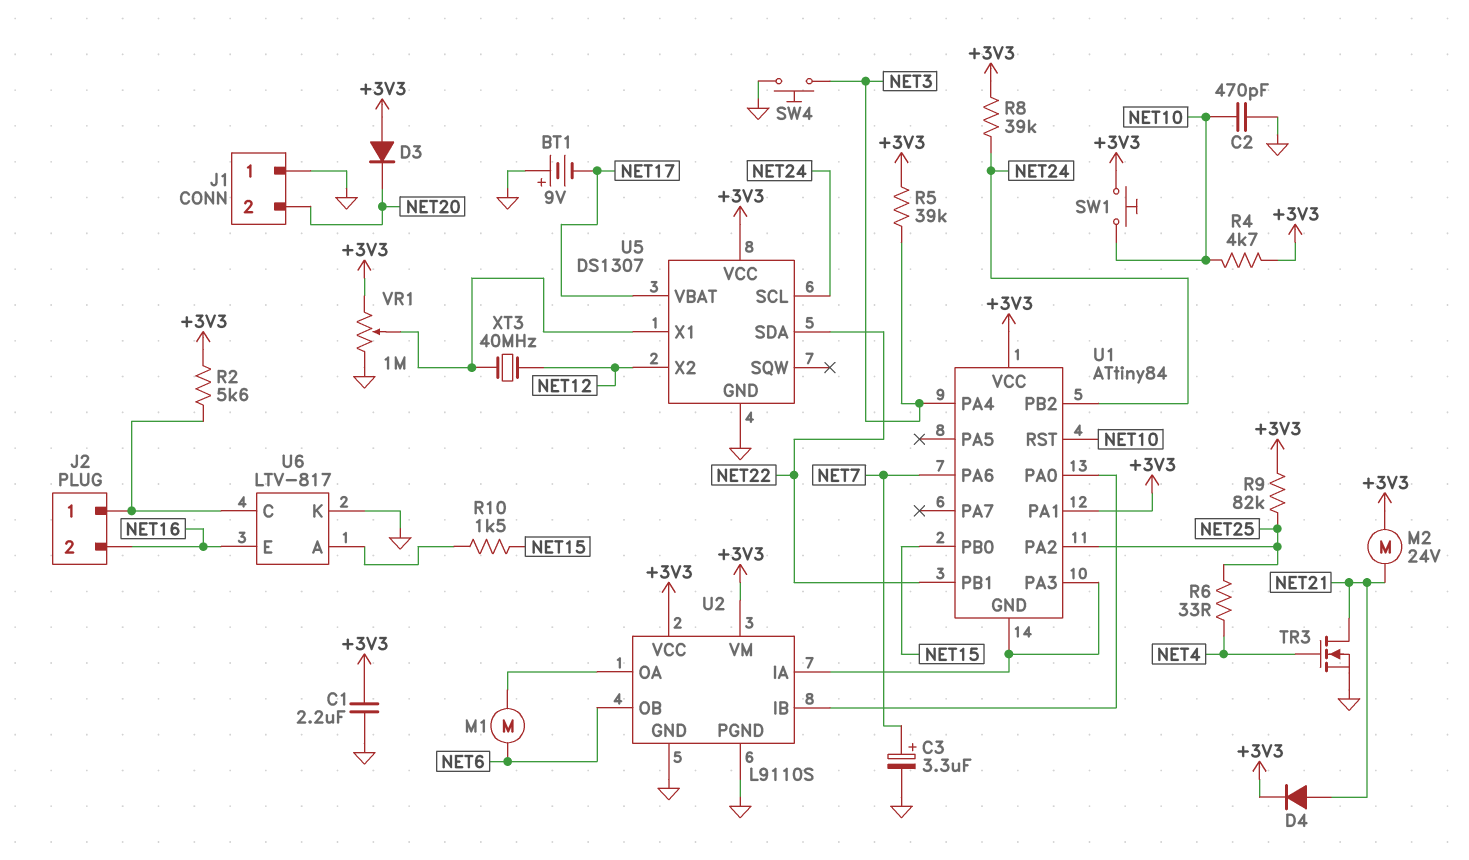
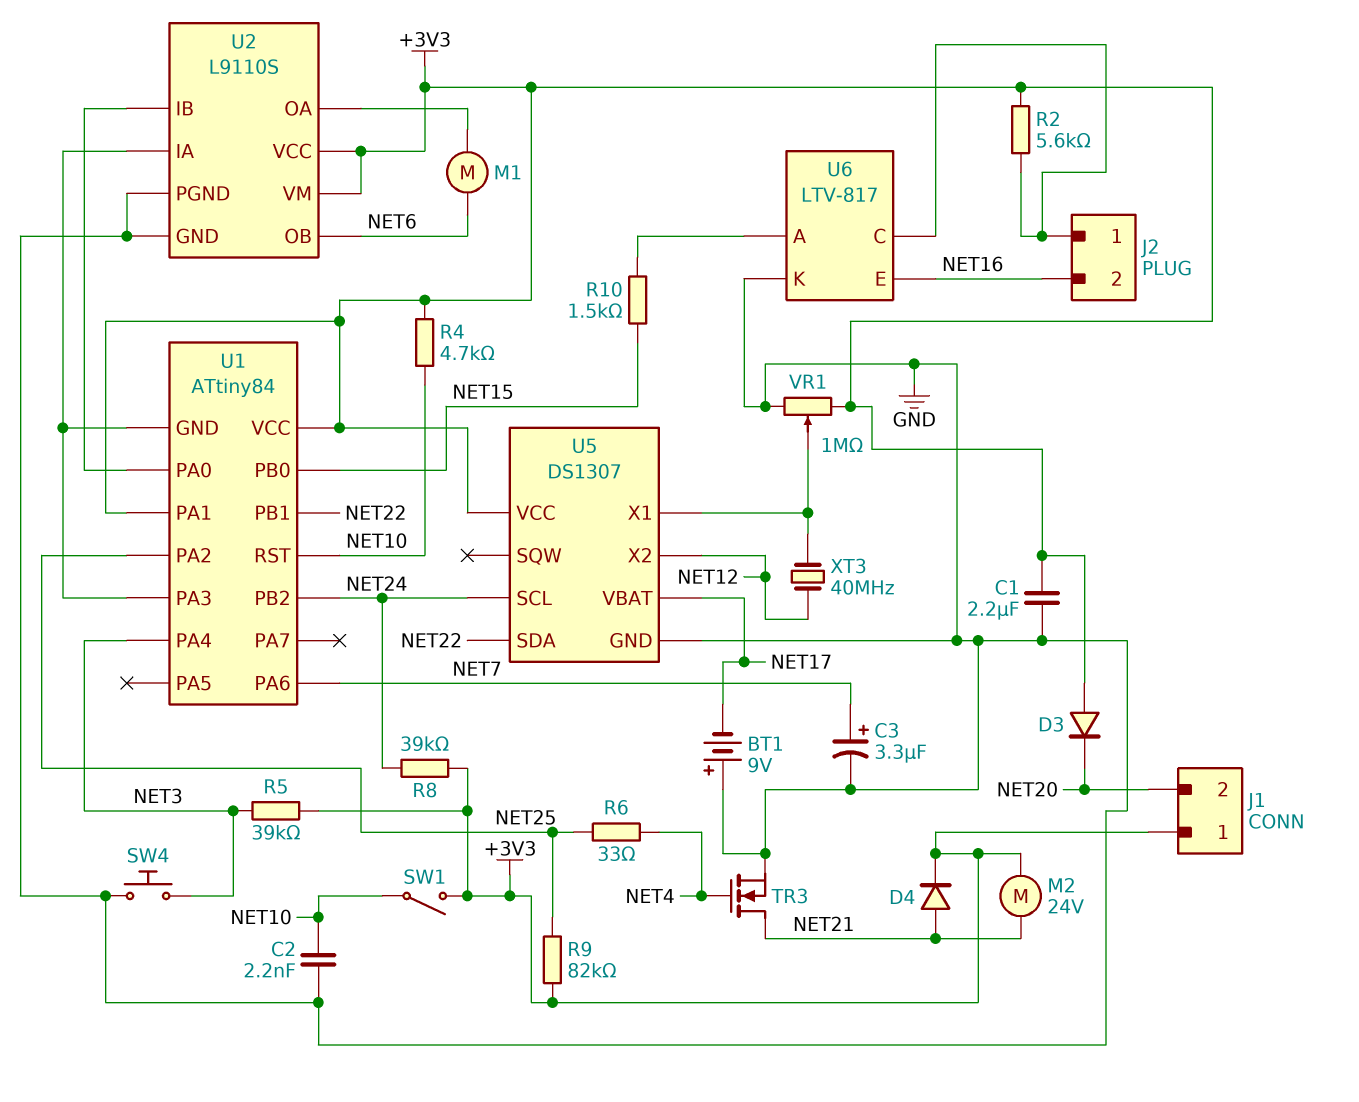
C2: 470pF (GND, NET10) -> 2.2nF (GND, NET10)
J1 pin 1: GND -> +3V3
SW1: button (+3V3, NET10) -> switch (+3V3, NET10)

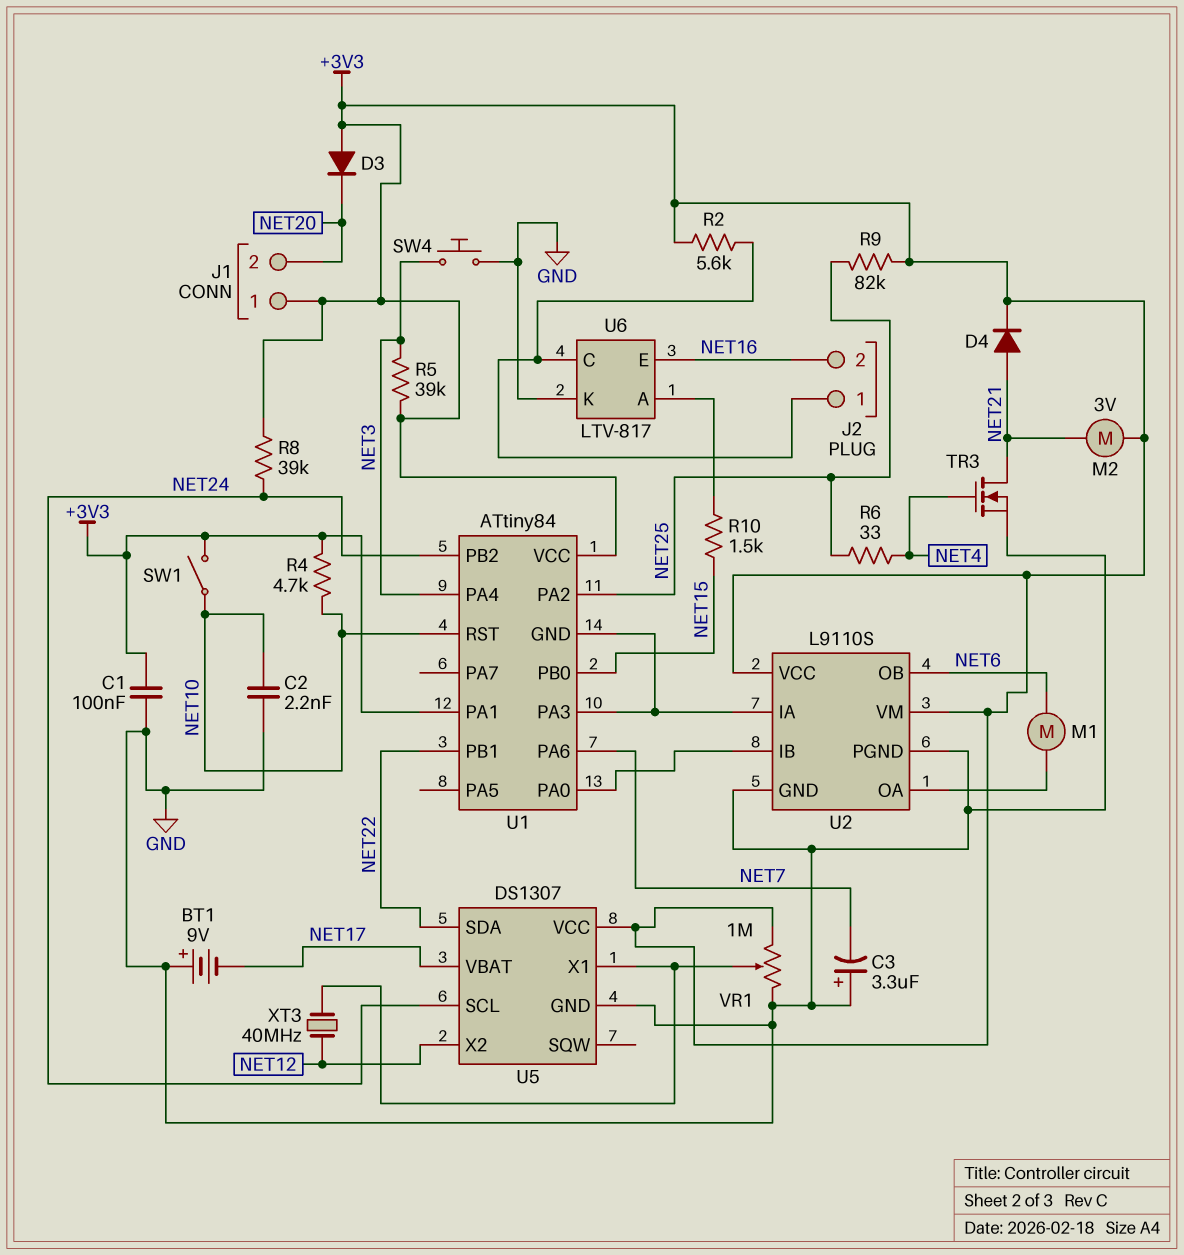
C1: 2.2uF (+3V3, GND) -> 100nF (+3V3, GND)
C3: 3.3uF (plus NET7, minus GND) -> 3.3uF (plus GND, minus NET7)
M2: motor 24V (+3V3, NET21) -> motor 3V (+3V3, NET21)

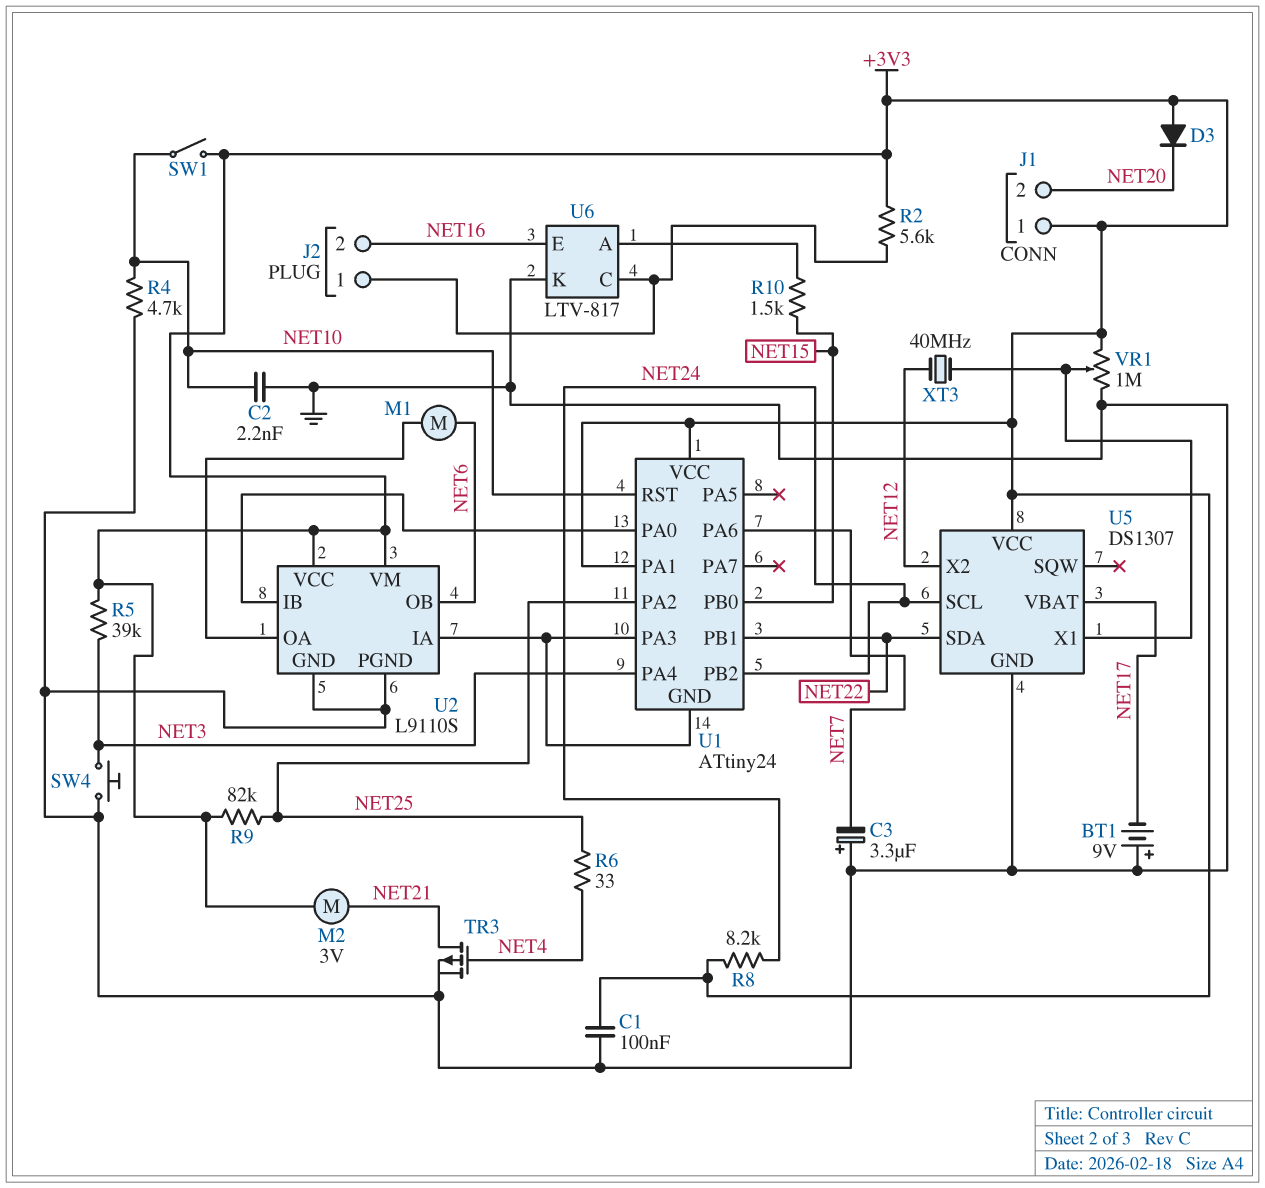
D4: diode (A NET21, K +3V3) -> none
R4: 4.7k (+3V3, NET10) -> 4.7k (GND, NET10)
R8: 39k (+3V3, NET24) -> 8.2k (+3V3, NET24)
TR3: NMOS (G NET4, D NET21, S GND) -> PMOS (G NET4, D NET21, S GND)
U1: ATtiny84 -> ATtiny24

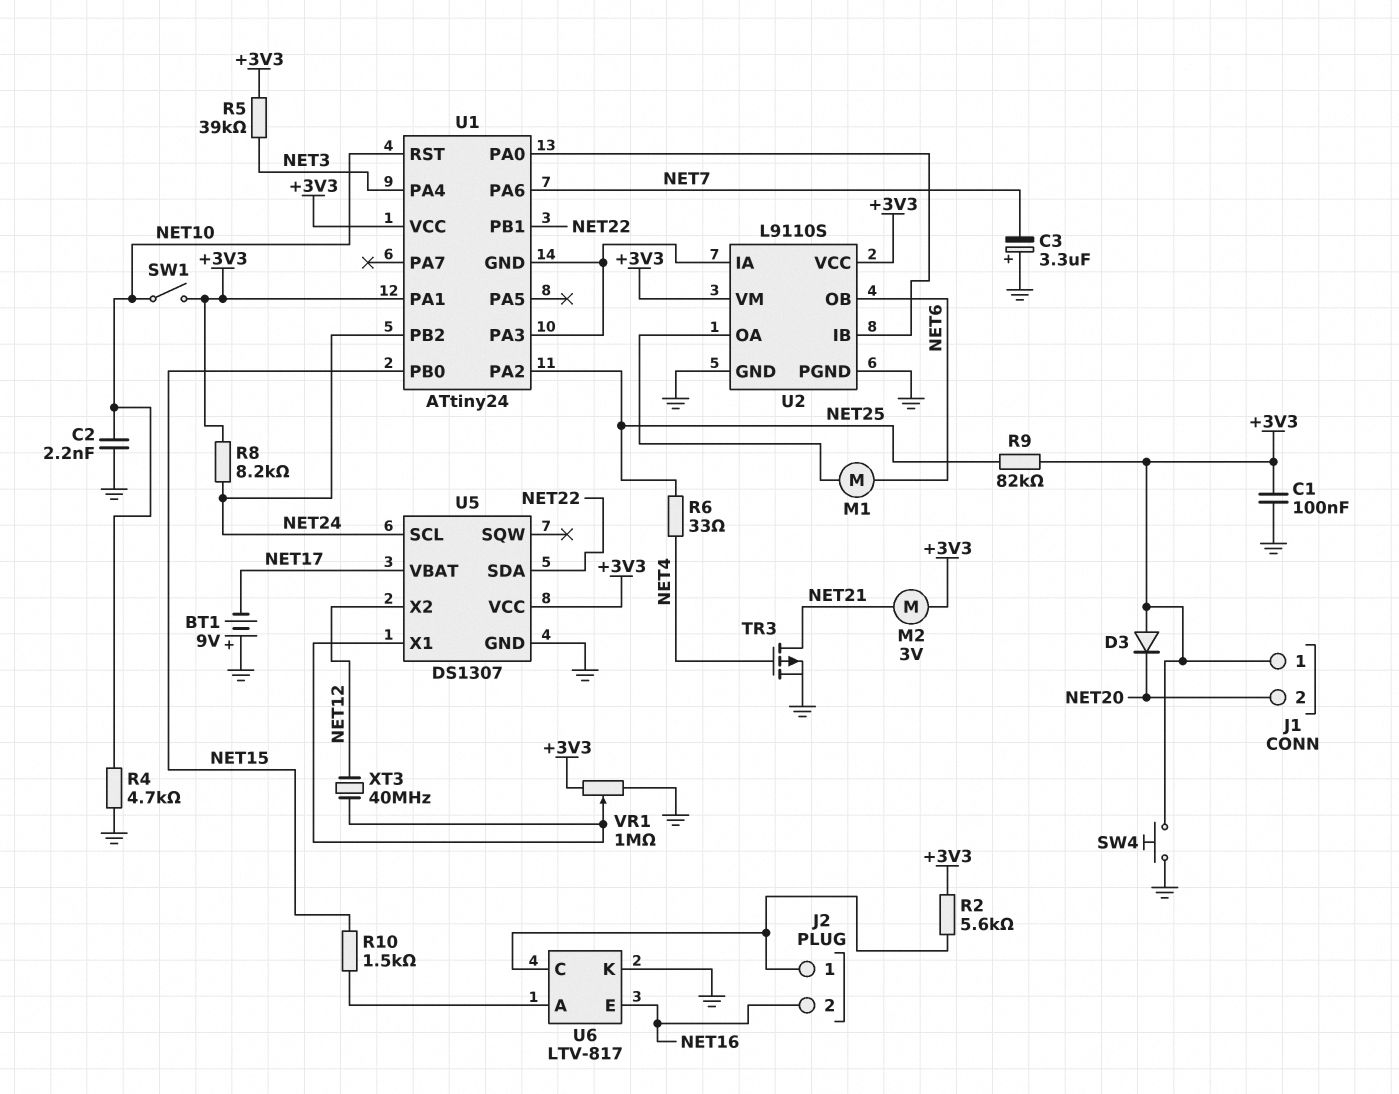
SW4: button (GND, NET3) -> button (+3V3, GND)

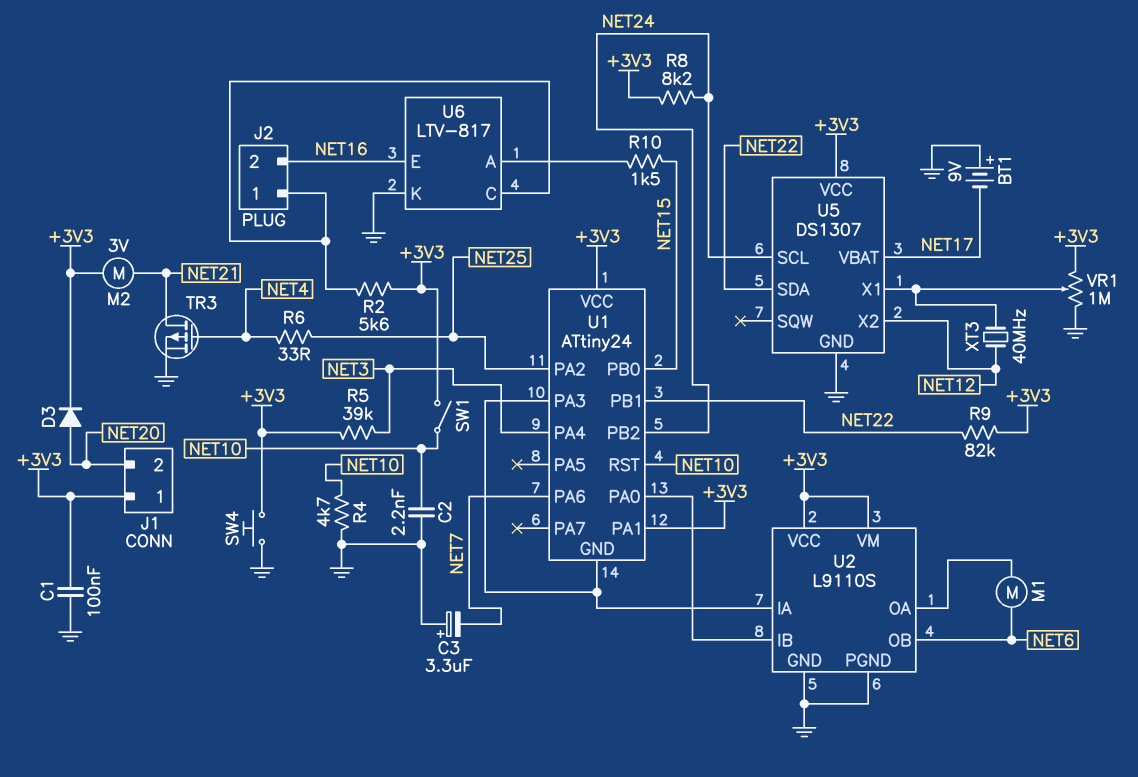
D3: diode (A +3V3, K NET20) -> diode (A NET20, K +3V3)
R9: 82k (+3V3, NET25) -> 82k (+3V3, NET22)

